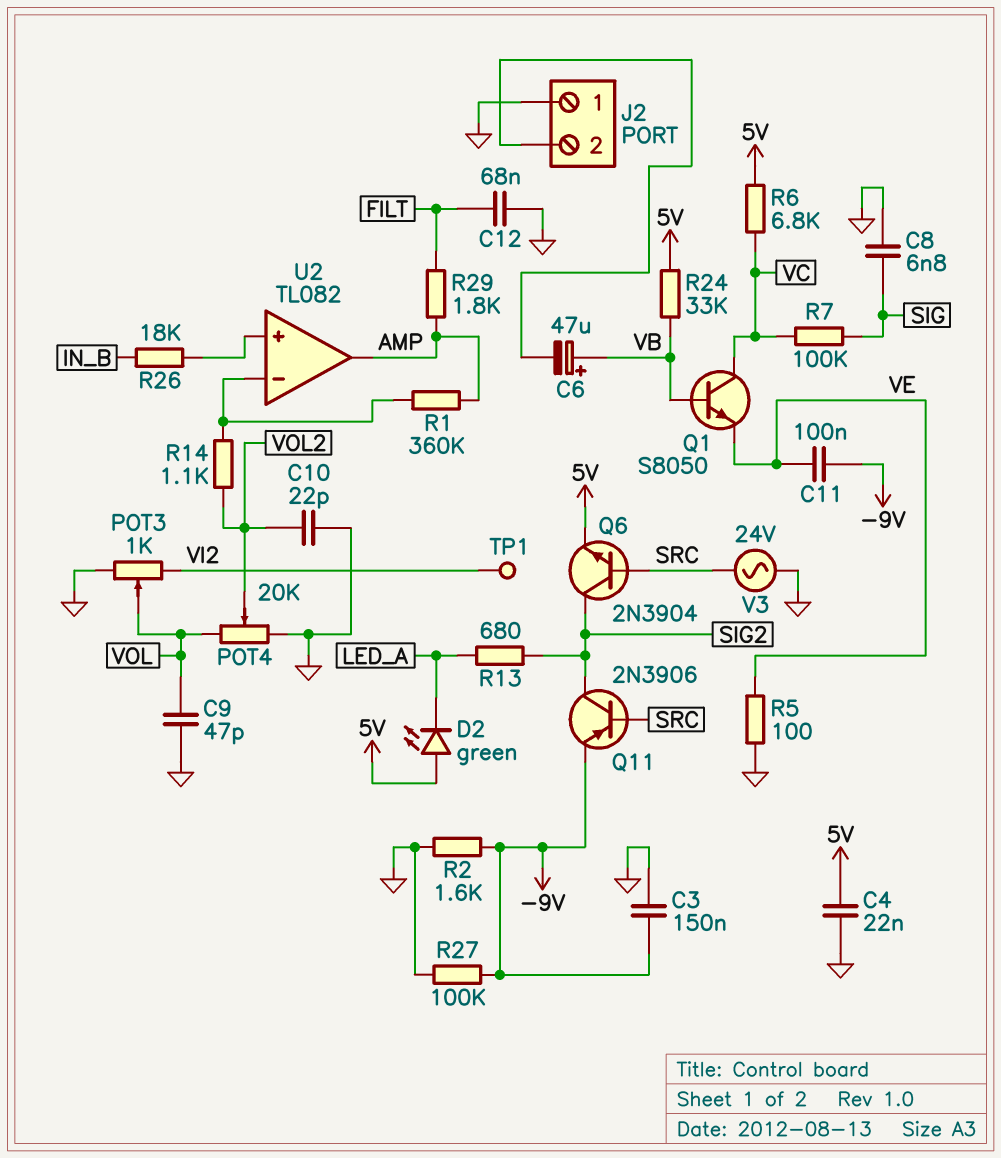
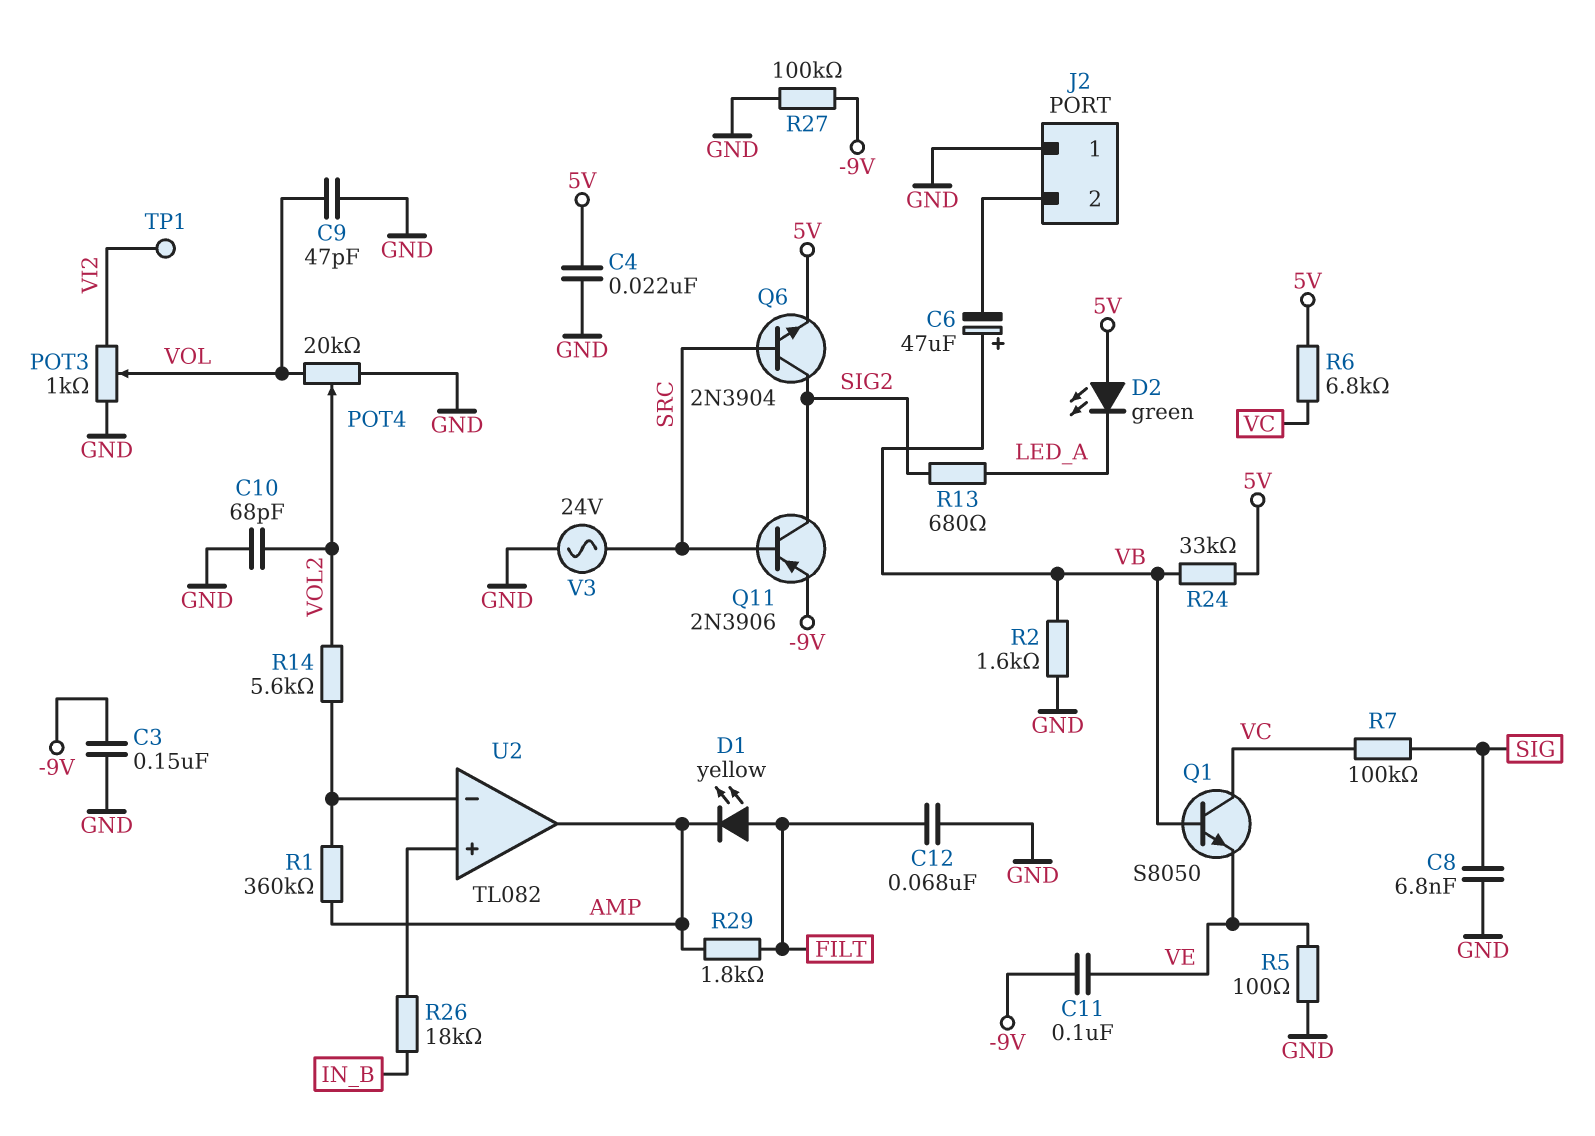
C10: 22pF (GND, VOL2) -> 68pF (GND, VOL2)
D1: none -> LED yellow (A FILT, K AMP)
R2: 1.6k (-9V, GND) -> 1.6k (GND, VB)
R14: 1.1k (U2/in-, VOL2) -> 5.6k (U2/in-, VOL2)

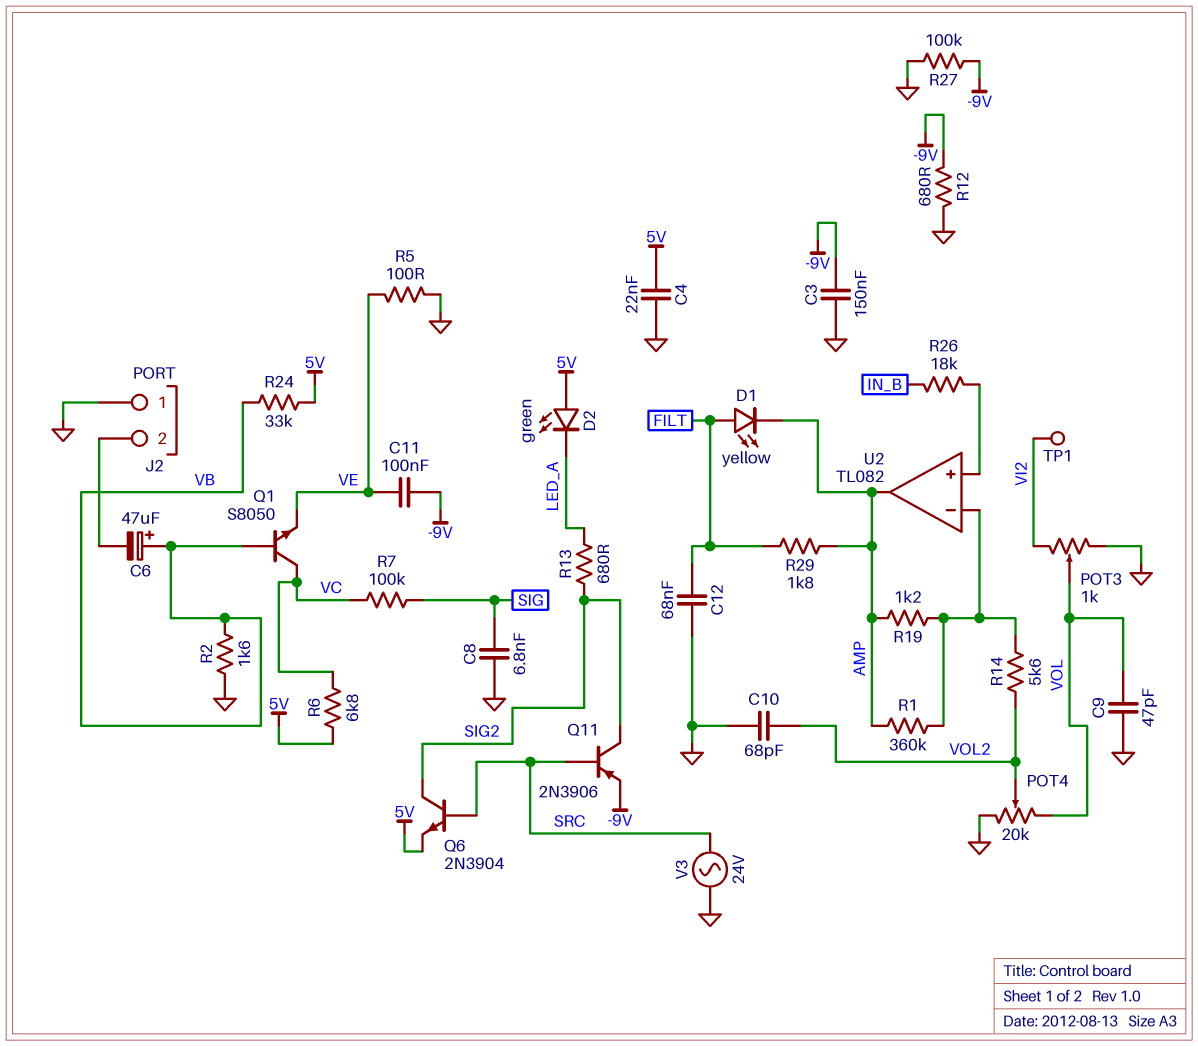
R12: none -> 680 (-9V, GND)
R19: none -> 1.2k (AMP, U2/in-)

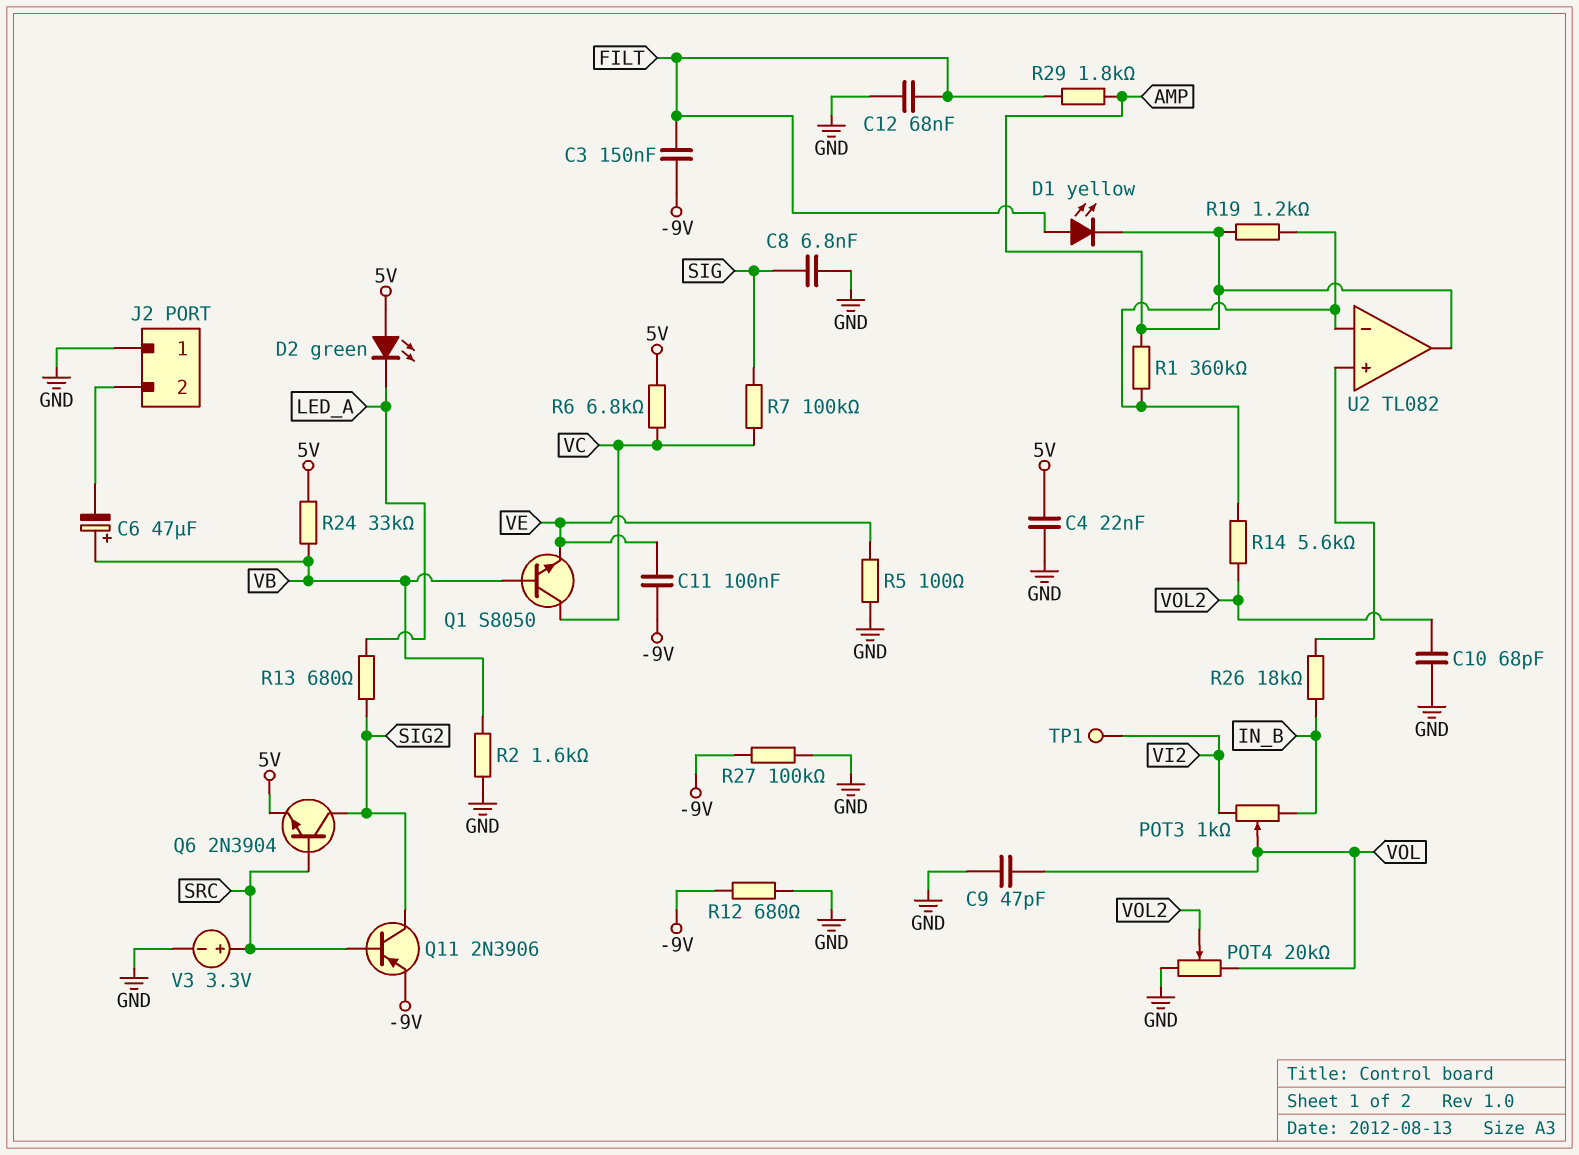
C3: 150nF (-9V, GND) -> 150nF (-9V, FILT)
POT3: 1k (GND, VI2, wiper VOL) -> 1k (IN_B, VI2, wiper VOL)
V3: AC 24V (GND, SRC) -> 3.3V (plus SRC, minus GND)

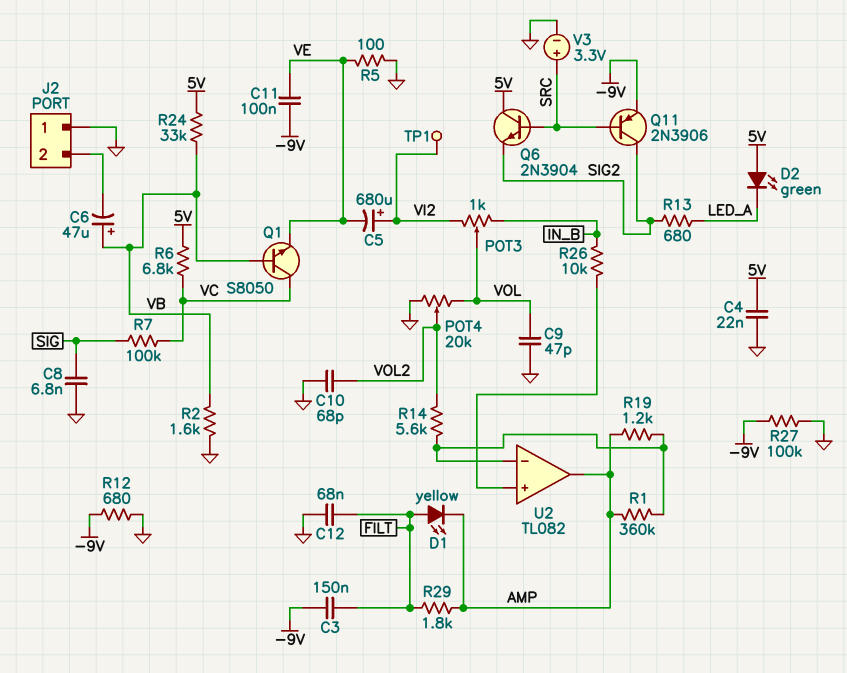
C5: none -> 680uF (plus VI2, minus VE)
Q6: NPN 2N3904 (B SRC, C SIG2, E 5V) -> NPN 2N3904 (B SRC, C 5V, E SIG2)
R26: 18k (IN_B, U2/in+) -> 10k (IN_B, U2/in+)

